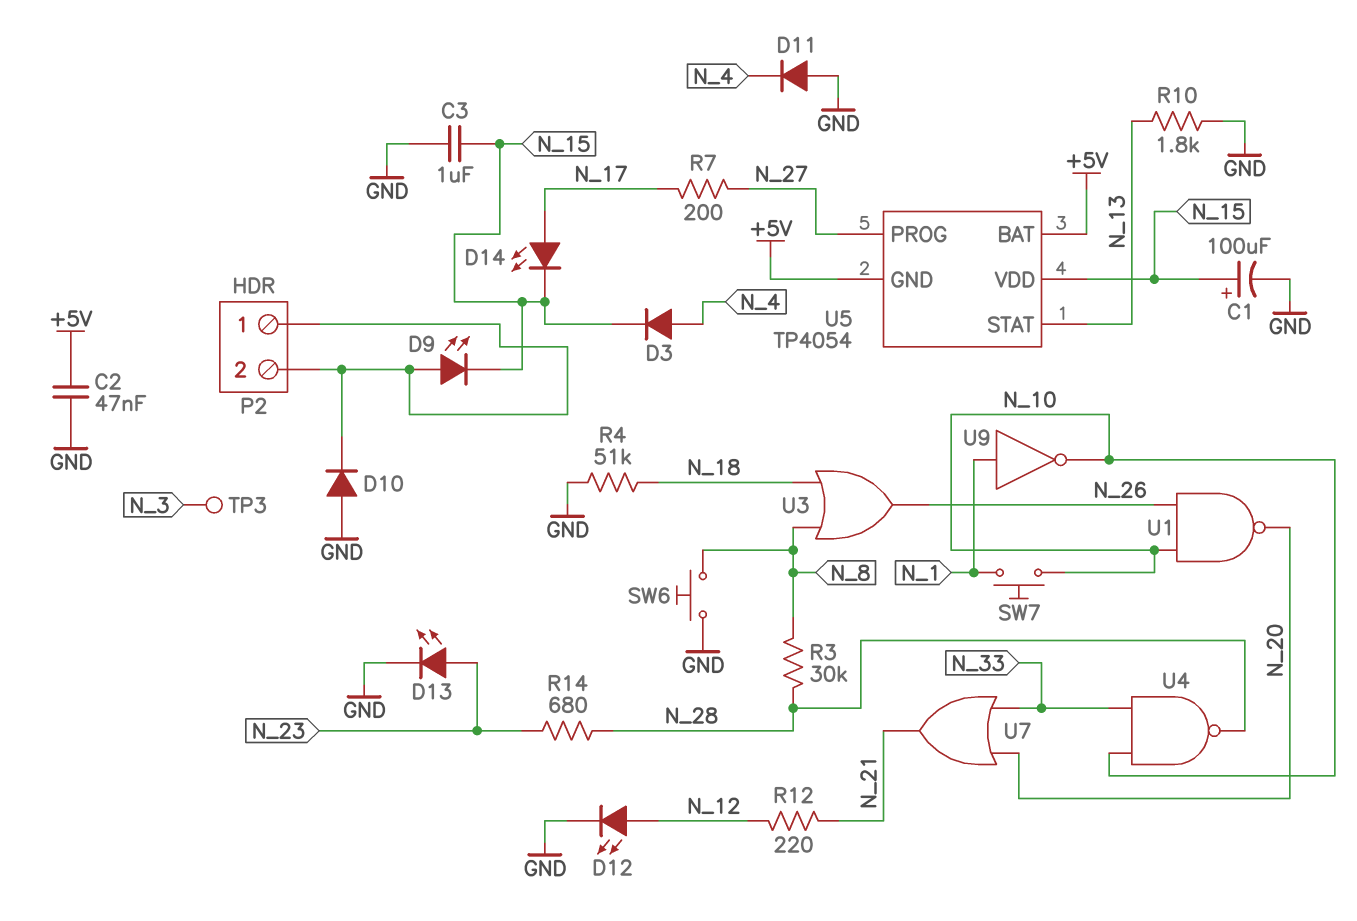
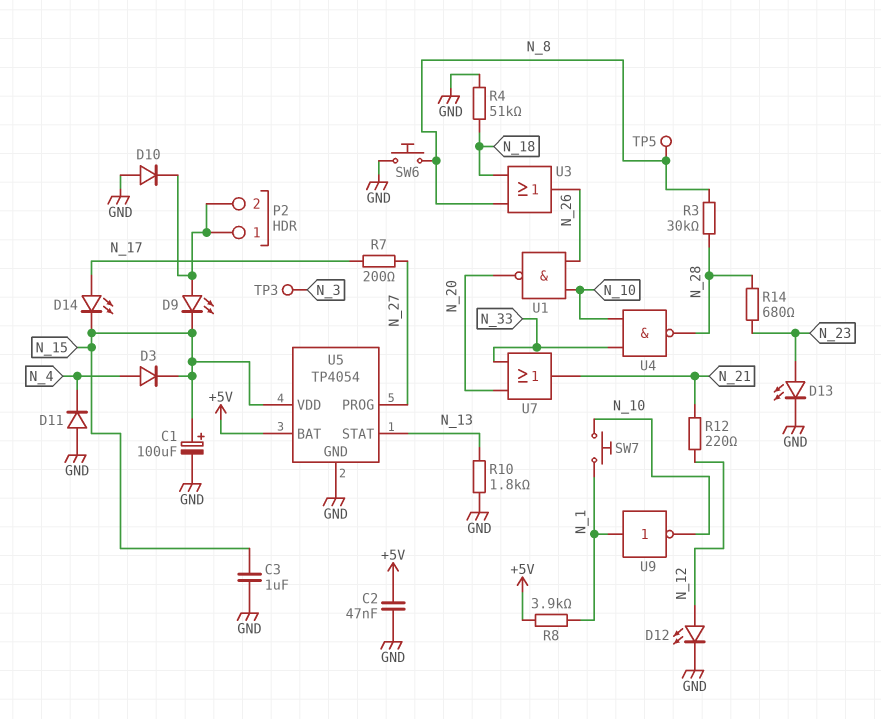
R8: none -> 3.9k (+5V, N_1)
TP5: none -> test point (N_8)
U5 pin GND: +5V -> GND

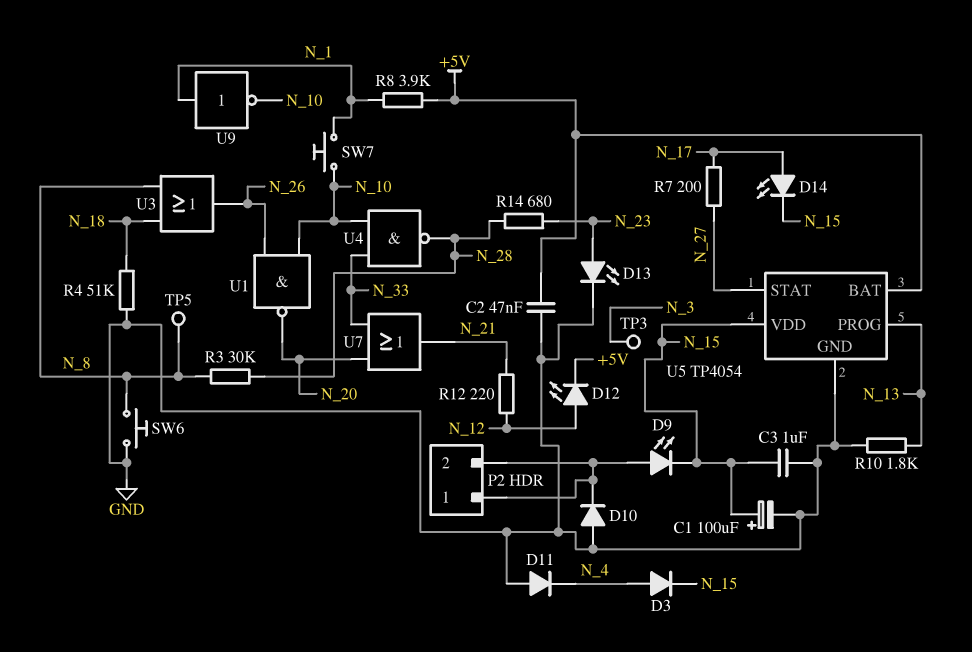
D12: LED (A N_12, K GND) -> LED (A N_12, K +5V)
U5 pin PROG: N_27 -> N_13
U5 pin STAT: N_13 -> N_27

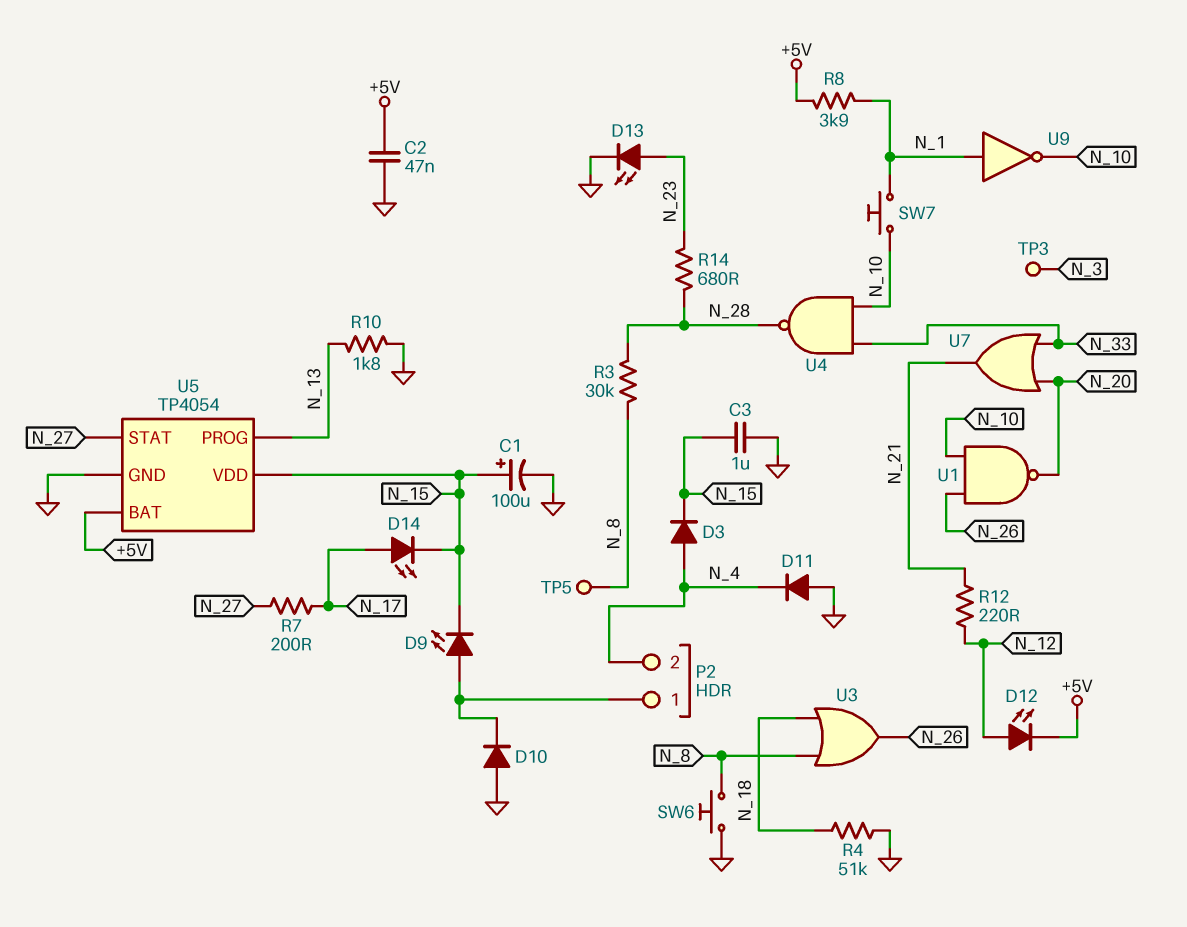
P2 pin 2: P2/1 -> N_4

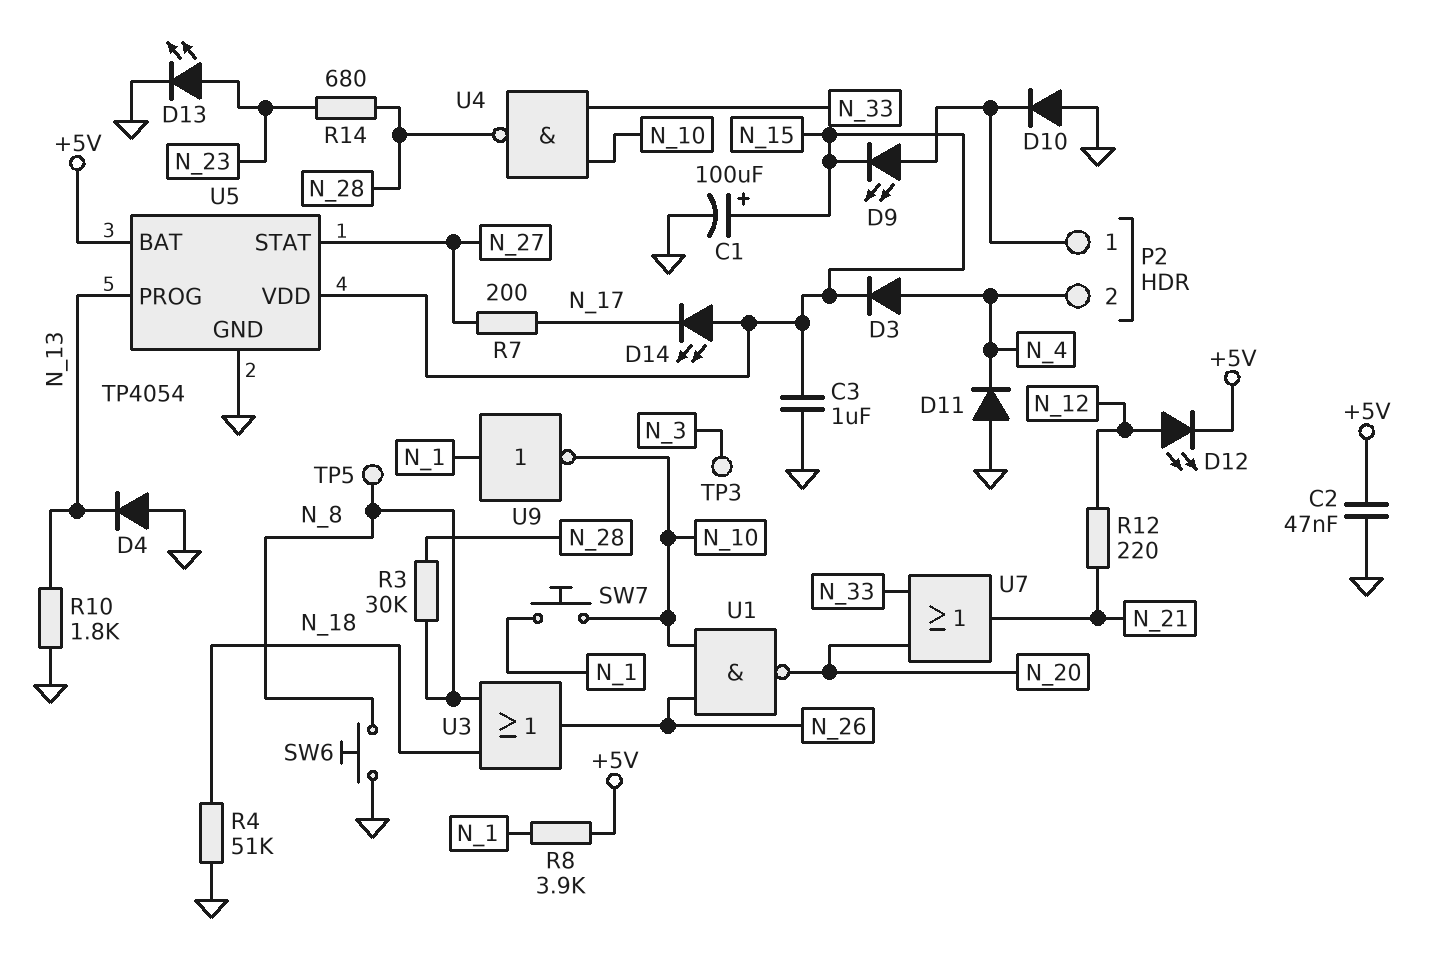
D4: none -> diode (A GND, K N_13)
D14: LED (A N_17, K N_15) -> LED (A N_15, K N_17)

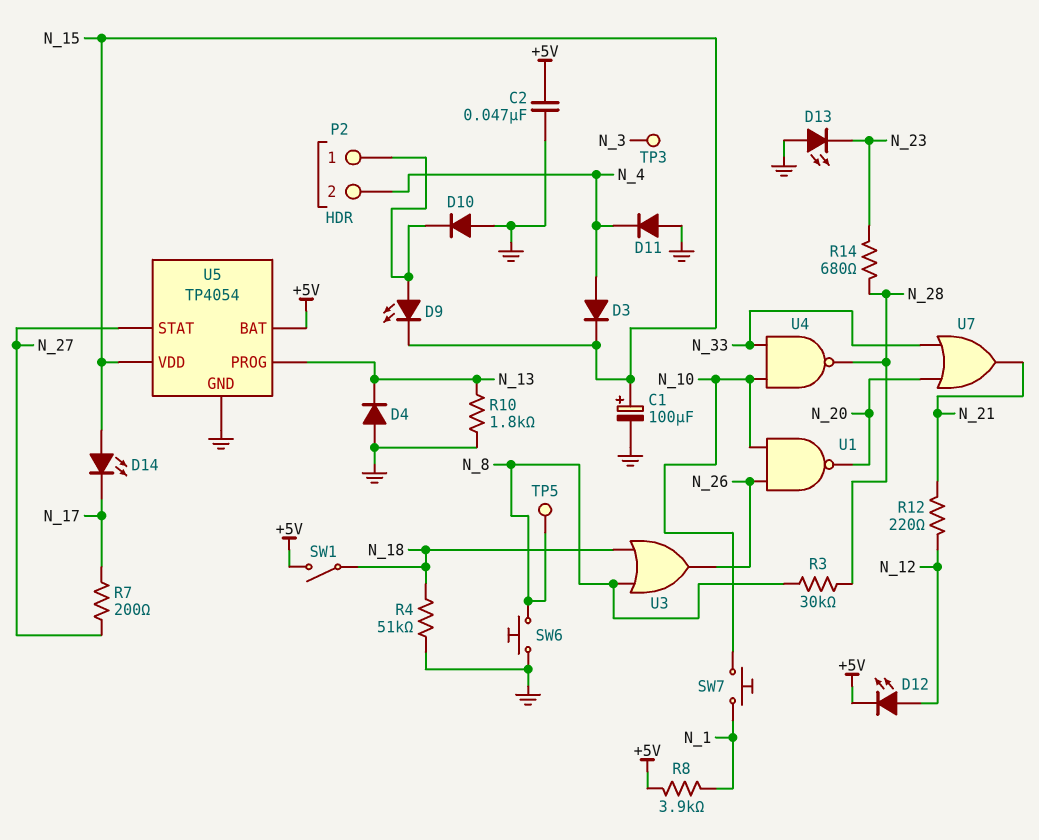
C3: 1uF (GND, N_15) -> none
D13: LED (A N_23, K GND) -> LED (A GND, K N_23)
SW1: none -> switch (+5V, N_18)
U9: NOT (in N_1, out N_10) -> none

